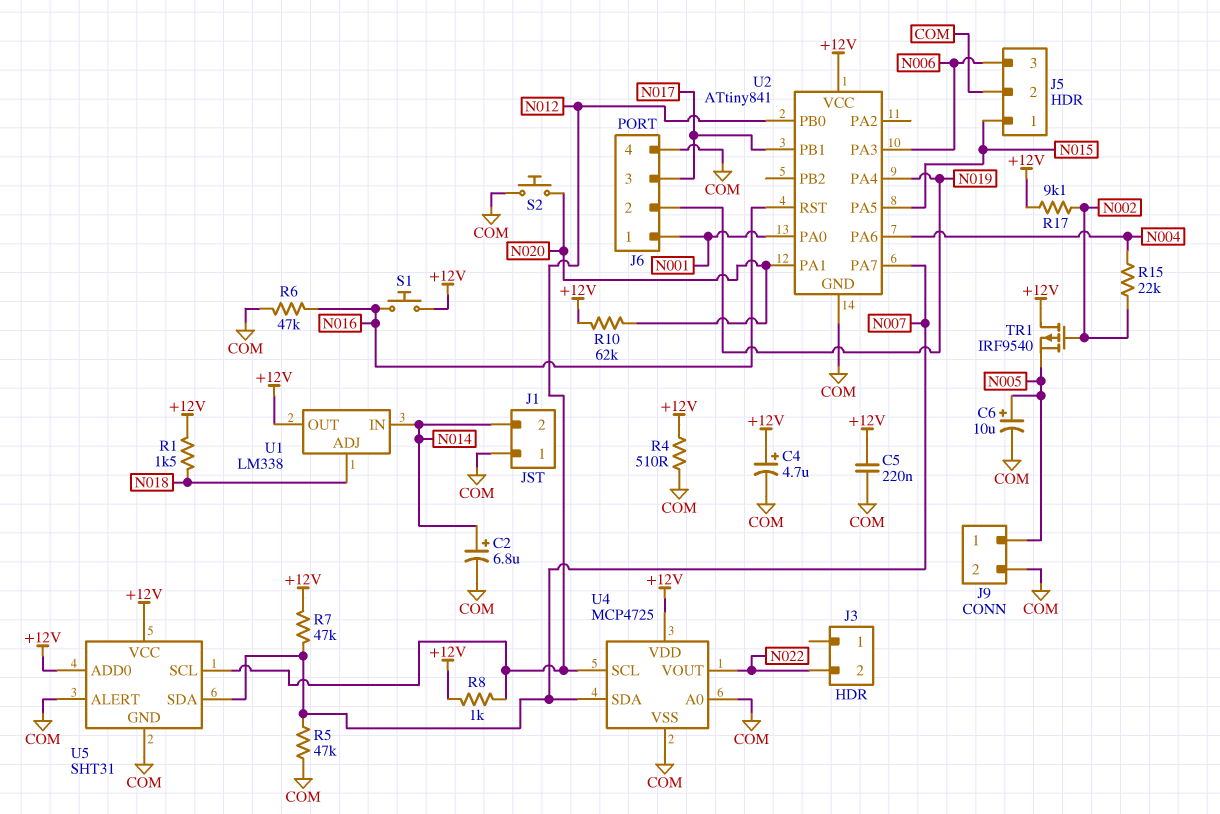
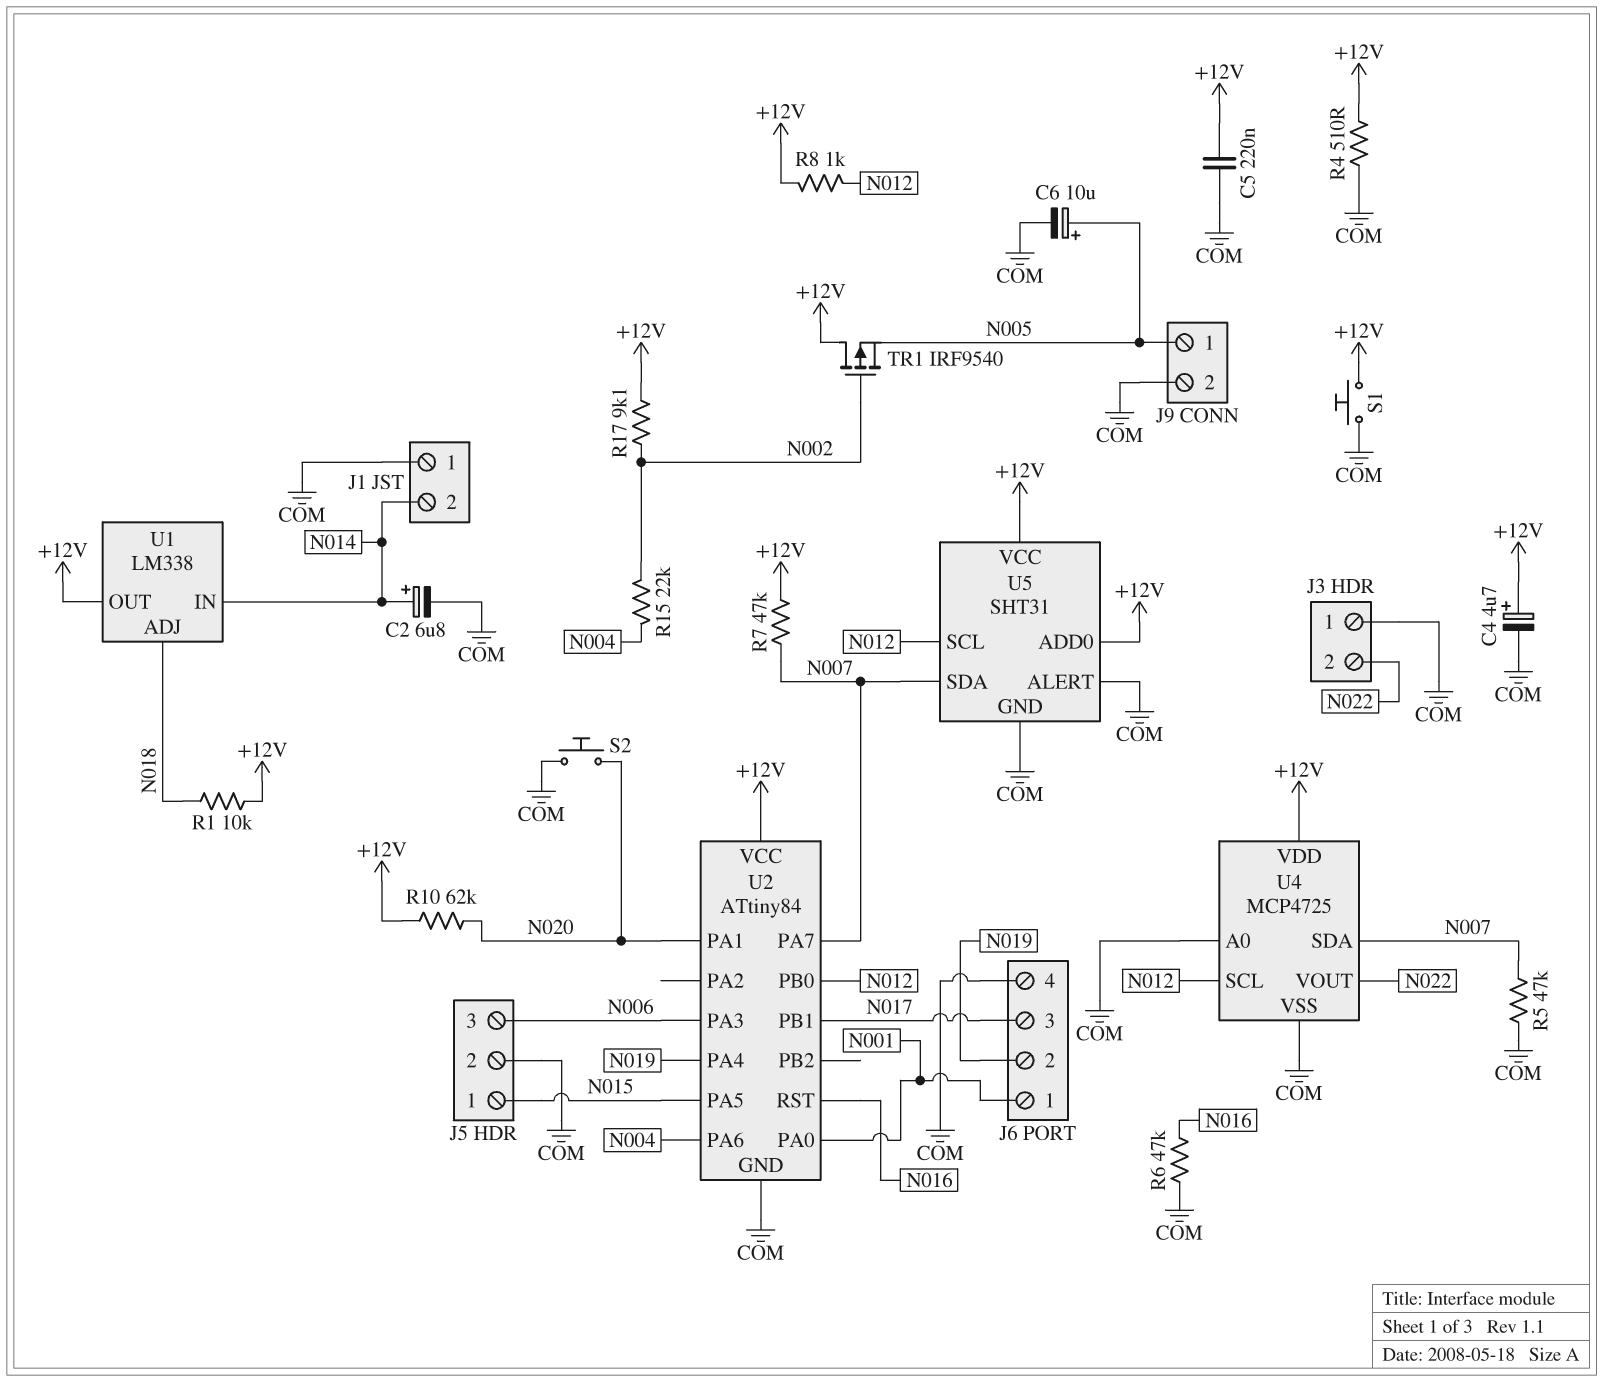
J3 pin 1: none -> COM
R1: 1.5k (+12V, N018) -> 10k (+12V, N018)
S1: button (+12V, N016) -> button (+12V, COM)
U2: ATtiny841 -> ATtiny84

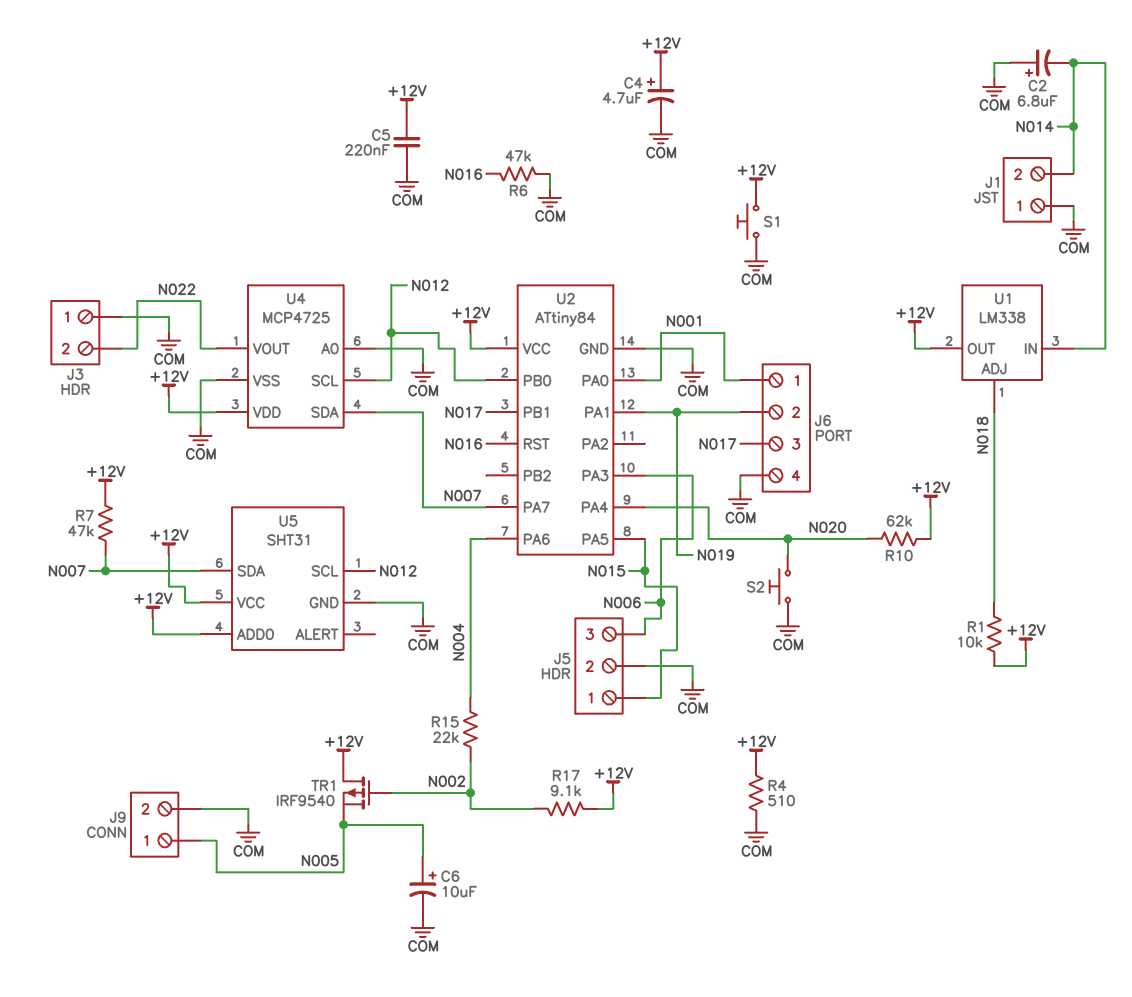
C2: 6.8uF (plus N014, minus COM) -> 6.8uF (plus COM, minus N014)
R5: 47k (COM, N007) -> none
R8: 1k (+12V, N012) -> none
U2 pin PA1: N020 -> N019
U2 pin PA4: N019 -> N020
U5 pin ALERT: COM -> none

